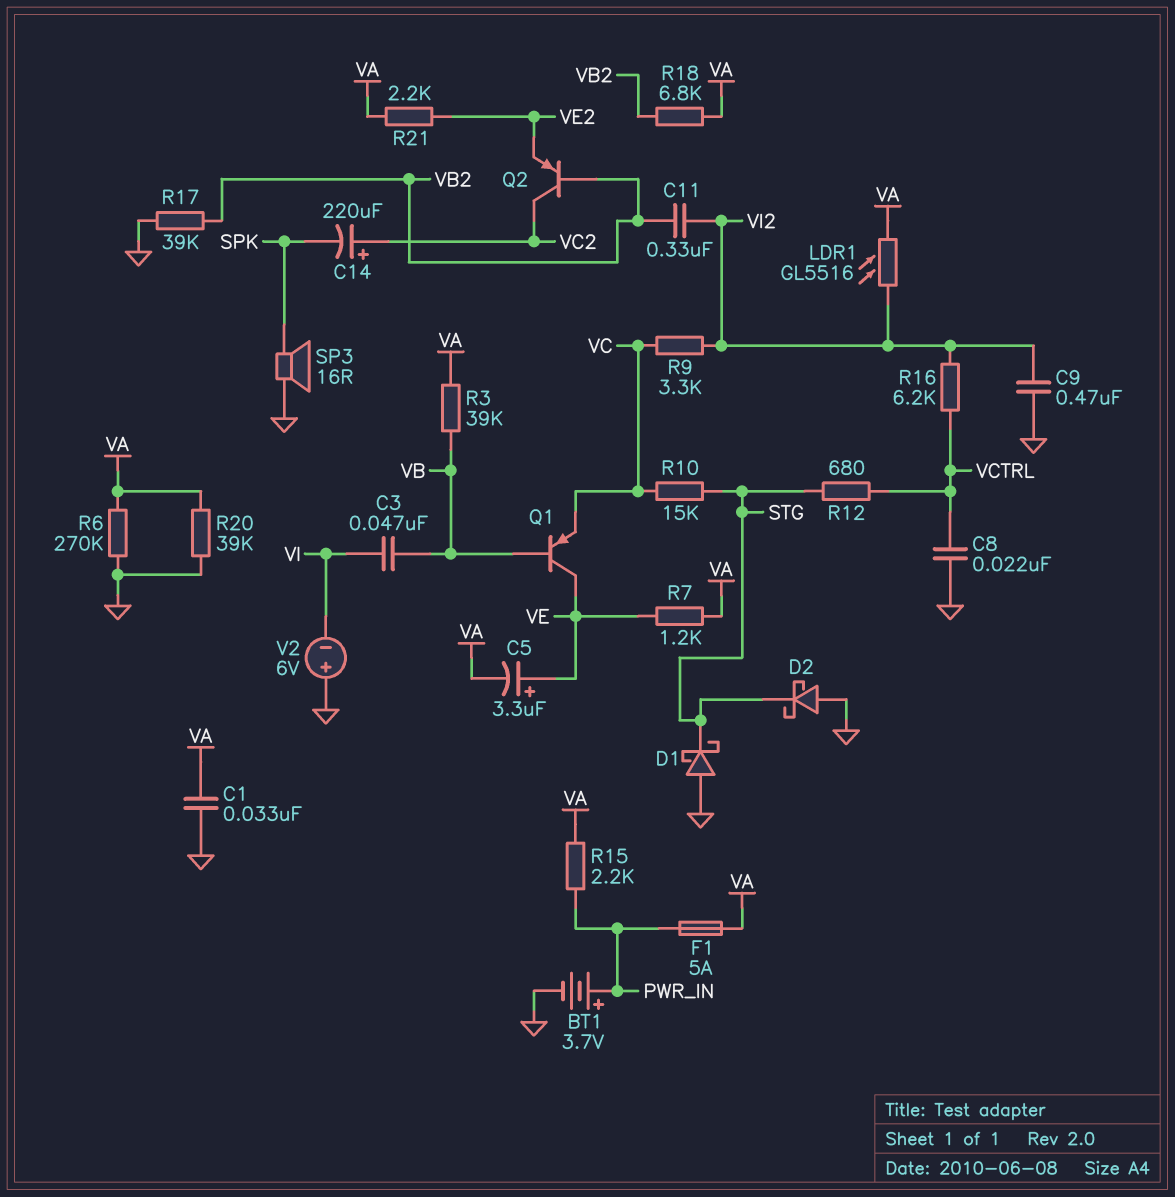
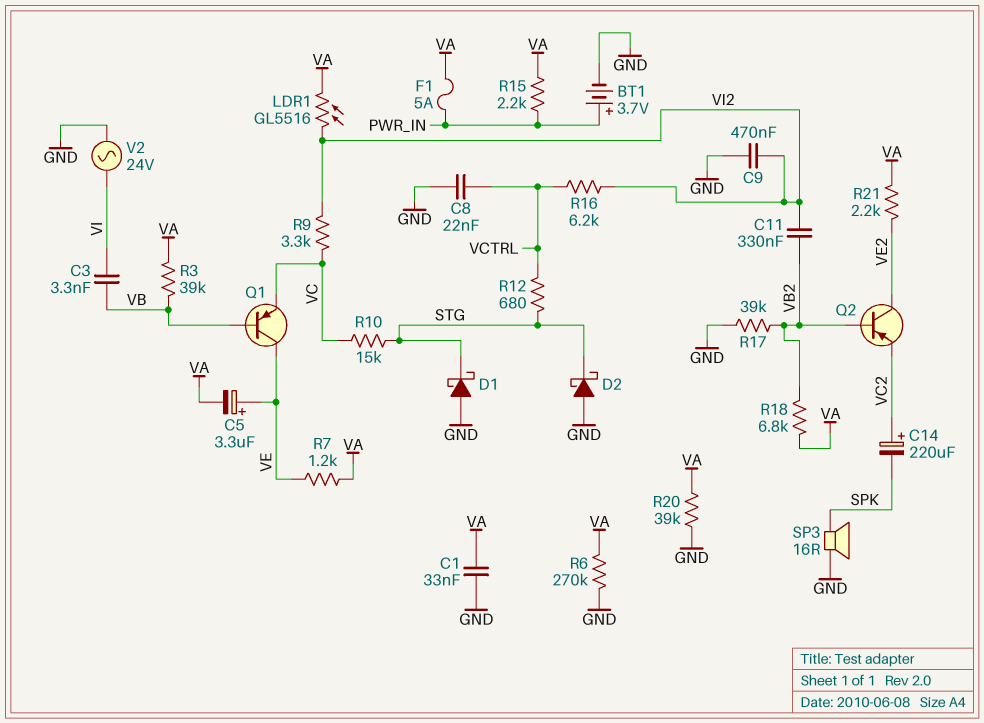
C3: 47nF (VB, VI) -> 3.3nF (VB, VI)
Q2: PNP (B VB2, C VC2, E VE2) -> PNP (B VB2, C VE2, E VC2)
V2: 6V (plus GND, minus VI) -> AC 24V (GND, VI)

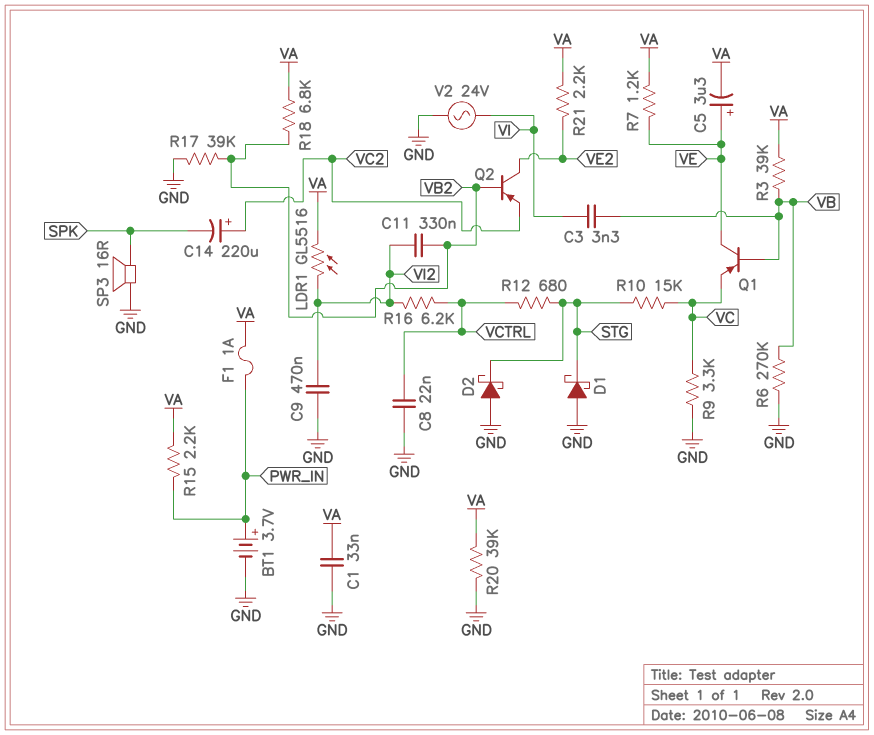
F1: 5A (PWR_IN, VA) -> 1A (PWR_IN, VA)
R6: 270k (GND, VA) -> 270k (GND, VB)
R9: 3.3k (VC, VI2) -> 3.3k (GND, VC)

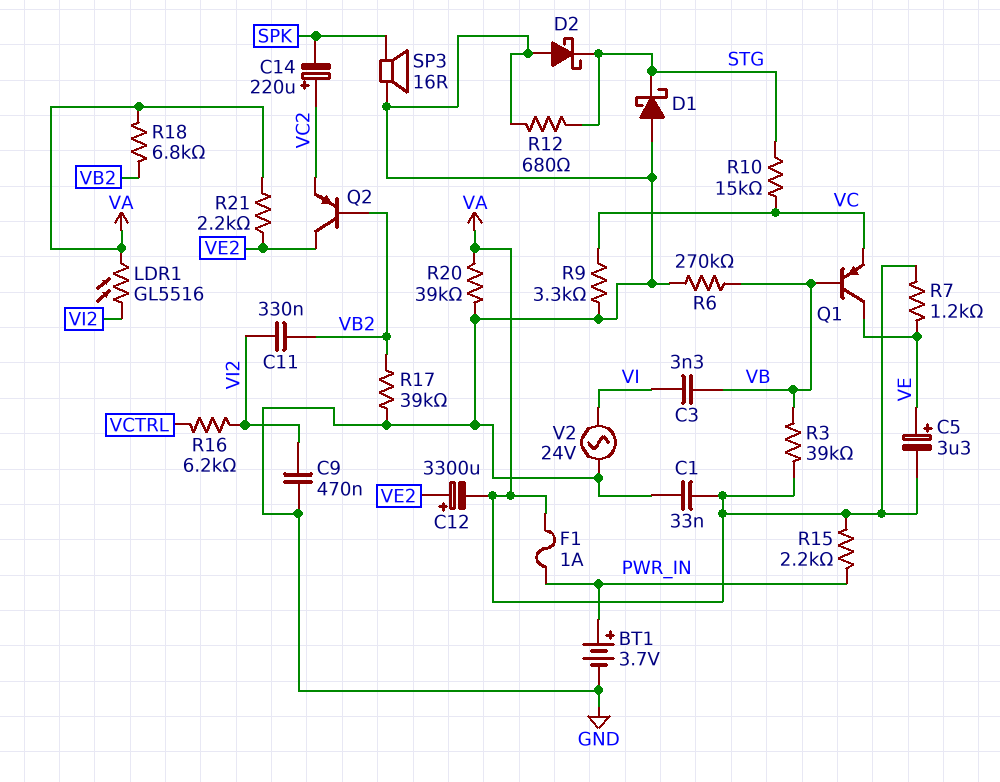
C8: 22nF (GND, VCTRL) -> none
C12: none -> 3300uF (plus VE2, minus VA)
R12: 680 (STG, VCTRL) -> 680 (GND, STG)

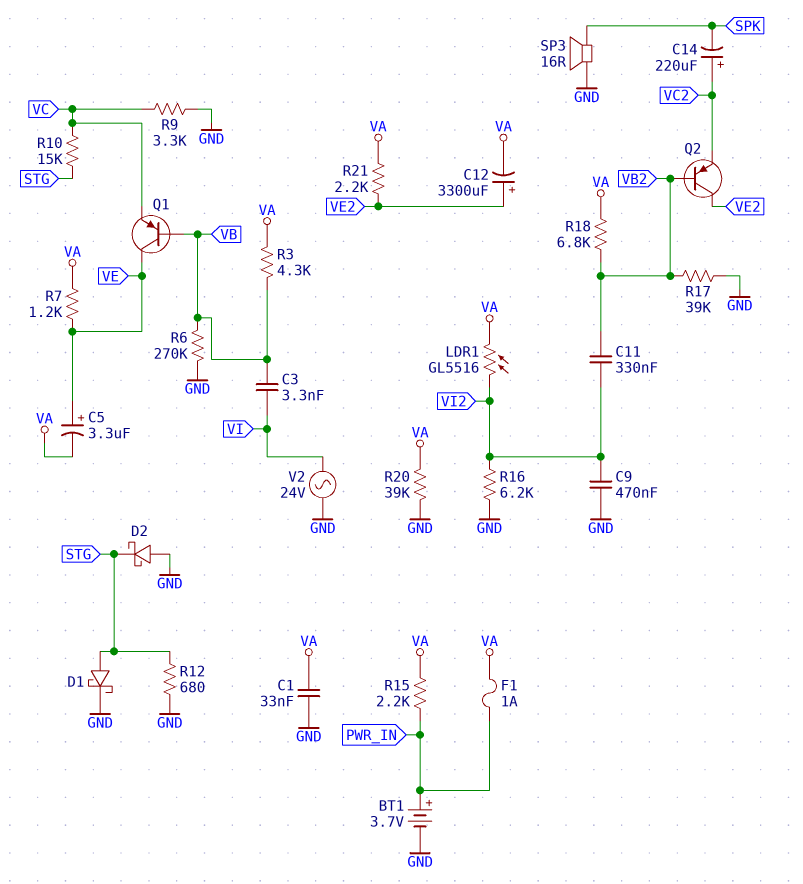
D1: schottky (A GND, K STG) -> schottky (A STG, K GND)
R3: 39k (VA, VB) -> 4.3k (VA, VB)
R16: 6.2k (VCTRL, VI2) -> 6.2k (GND, VI2)

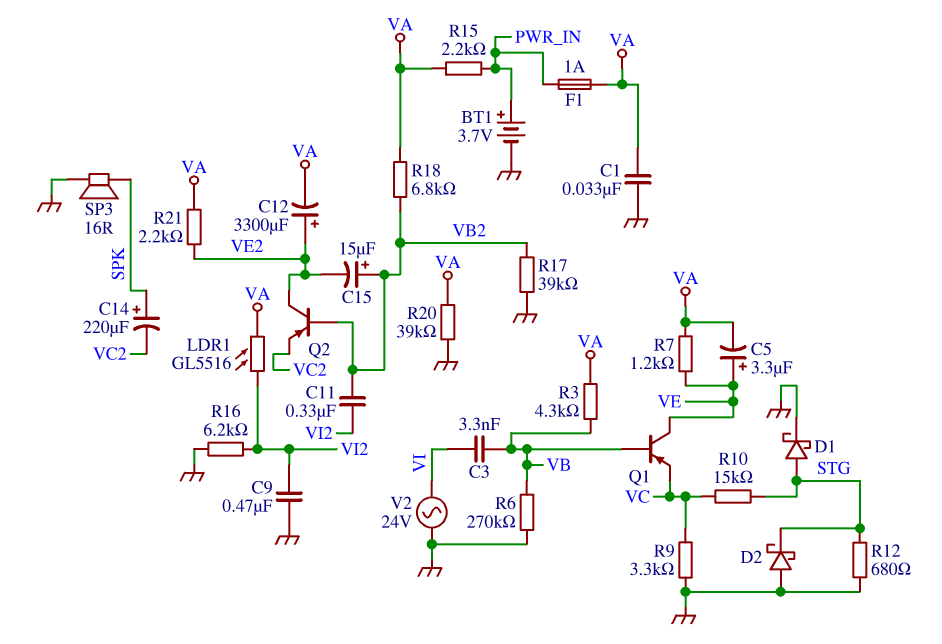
C14: 220uF (plus VC2, minus SPK) -> 220uF (plus SPK, minus VC2)
C15: none -> 15uF (plus VB2, minus VE2)

